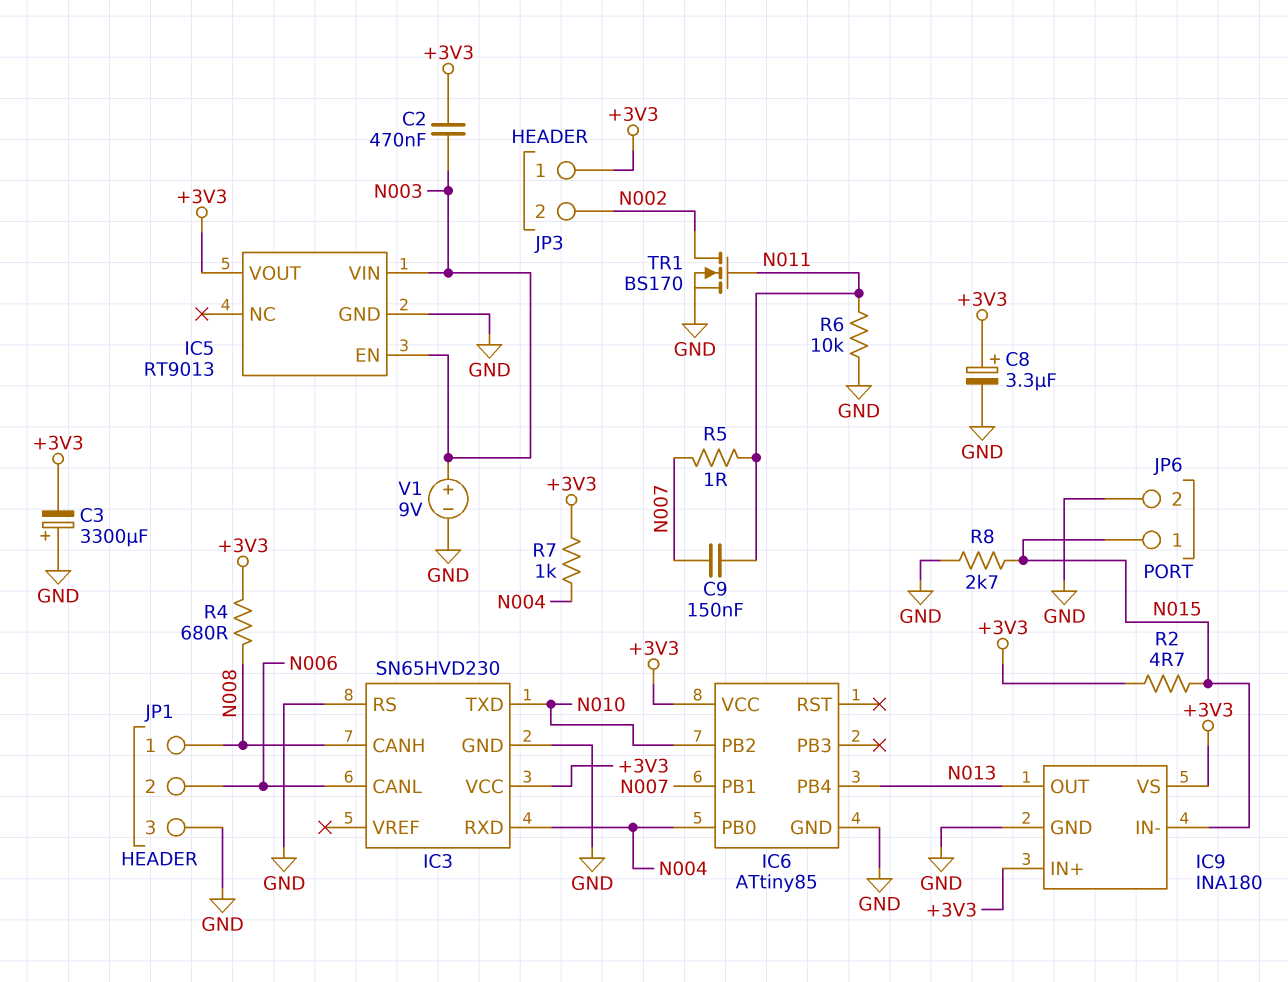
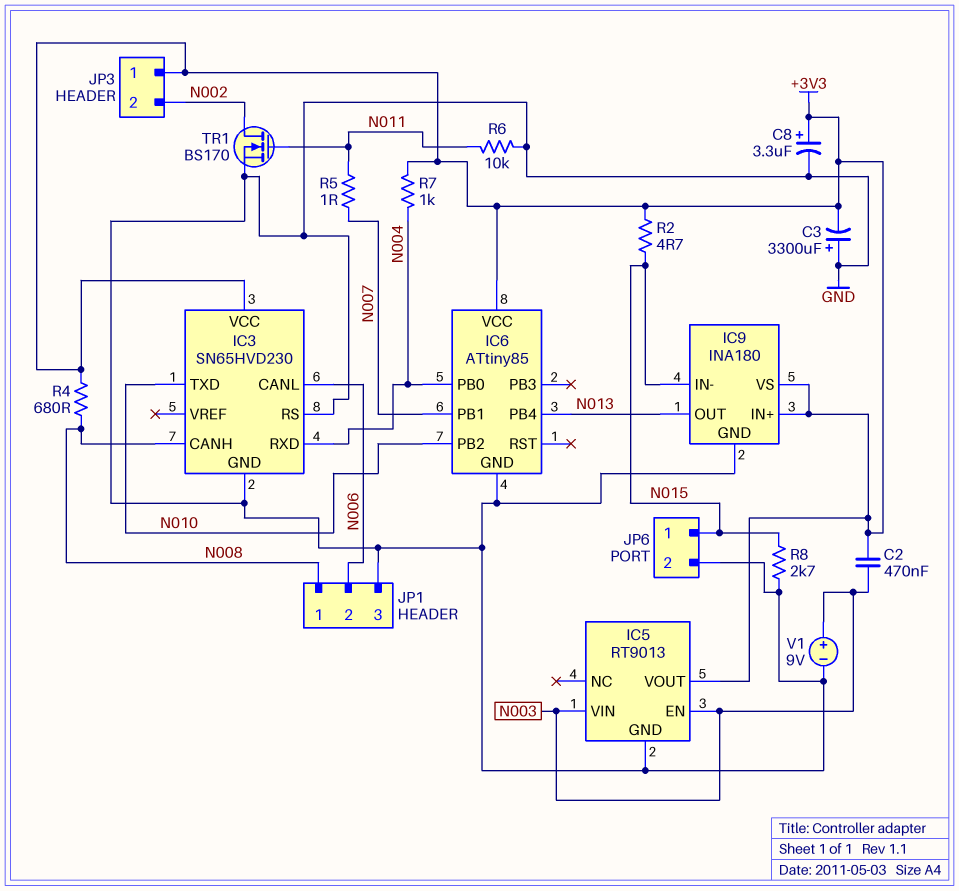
C9: 150nF (N007, N011) -> none

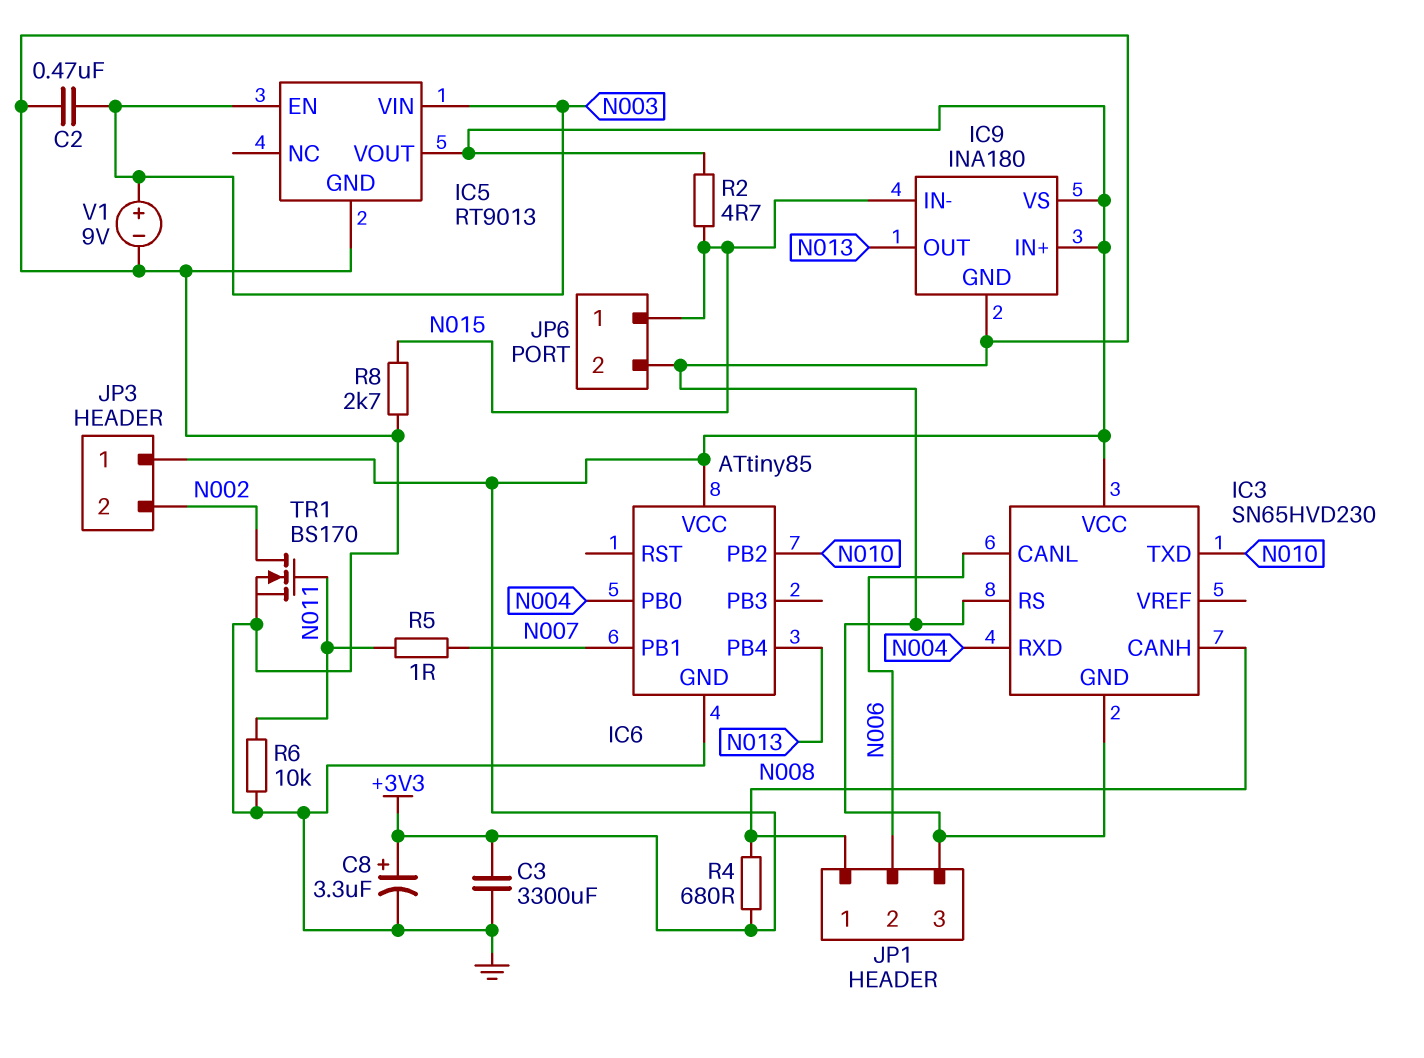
C2: 470nF (+3V3, N003) -> 470nF (GND, N003)
C3: 3300uF (plus GND, minus +3V3) -> 3300uF (+3V3, GND)
R7: 1k (+3V3, N004) -> none

